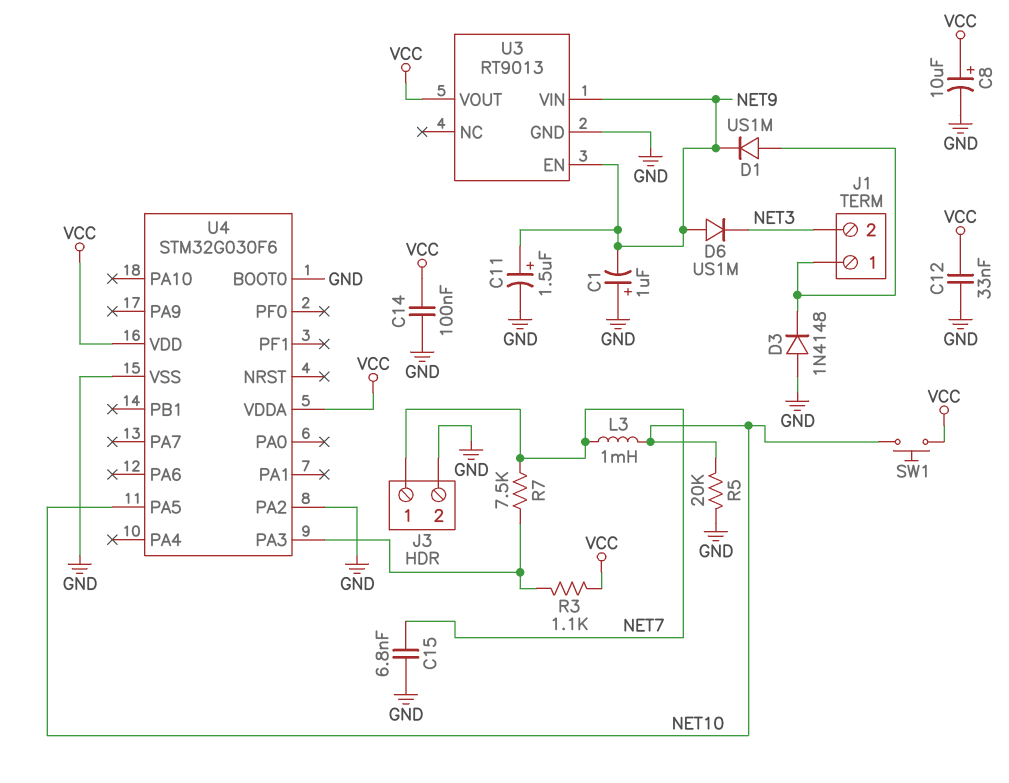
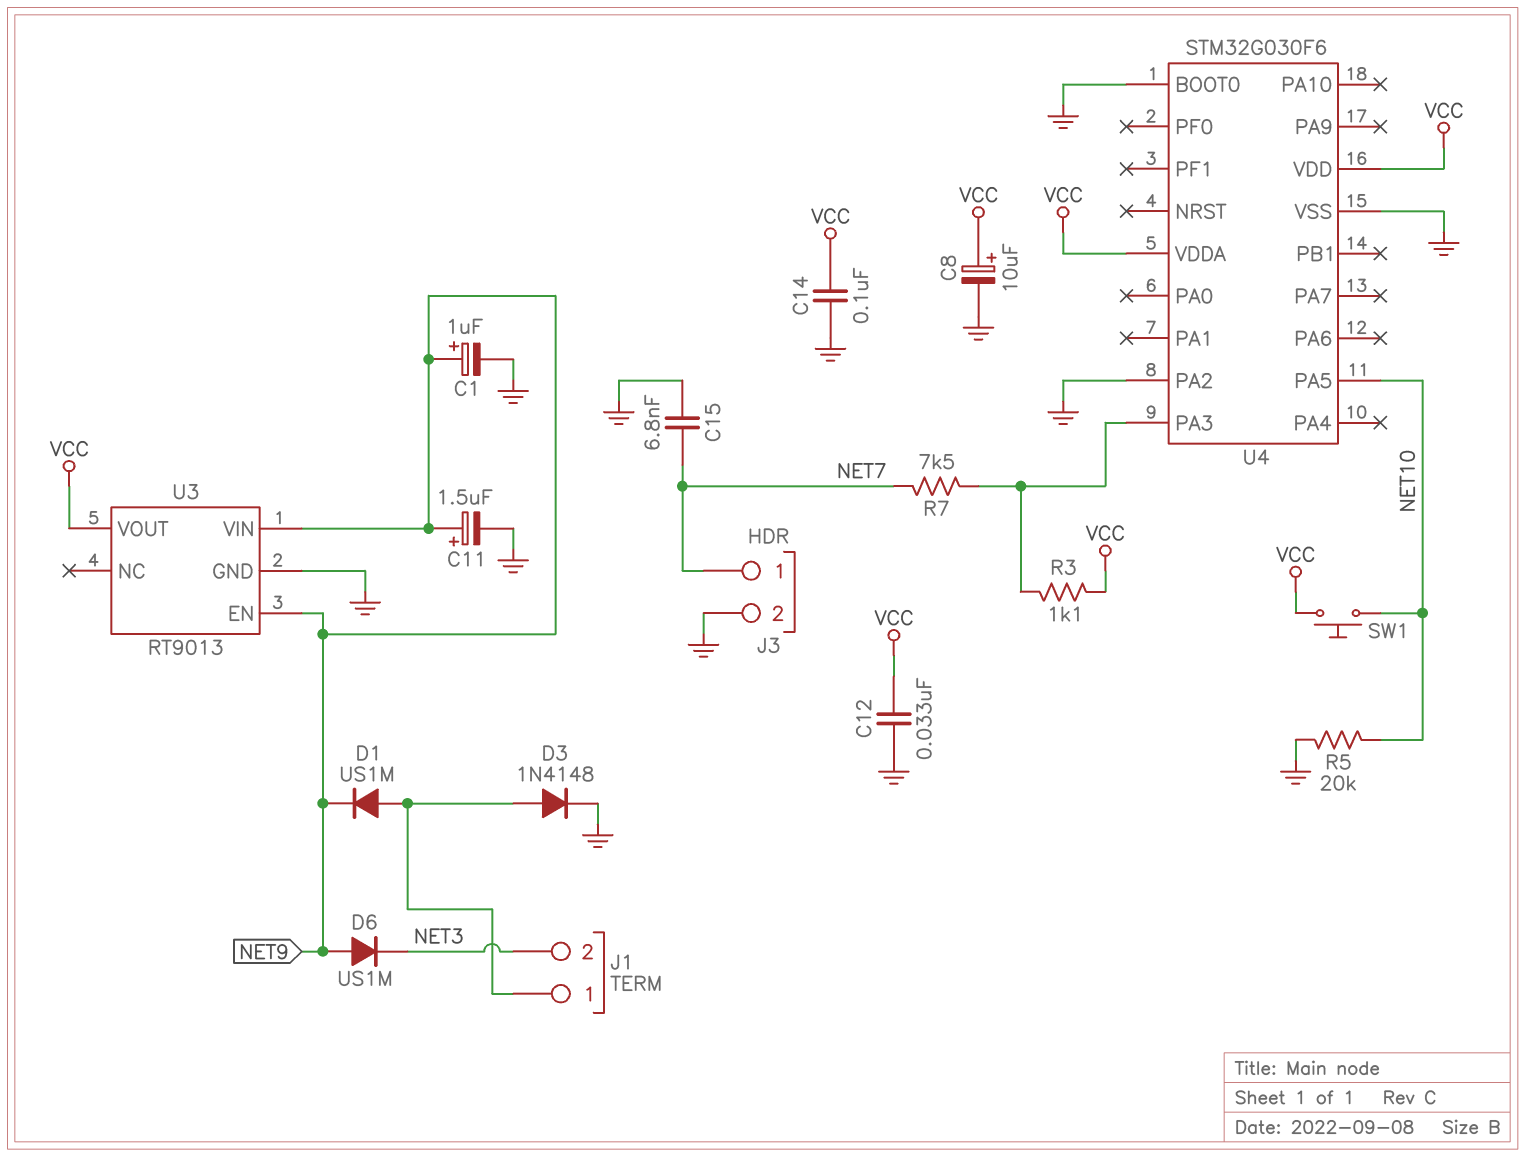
C1: 1uF (plus GND, minus NET9) -> 1uF (plus NET9, minus GND)
D3: diode 1N4148 (A GND, K J1/1) -> diode 1N4148 (A J1/1, K GND)
L3: 1mH (NET7, NET10) -> none

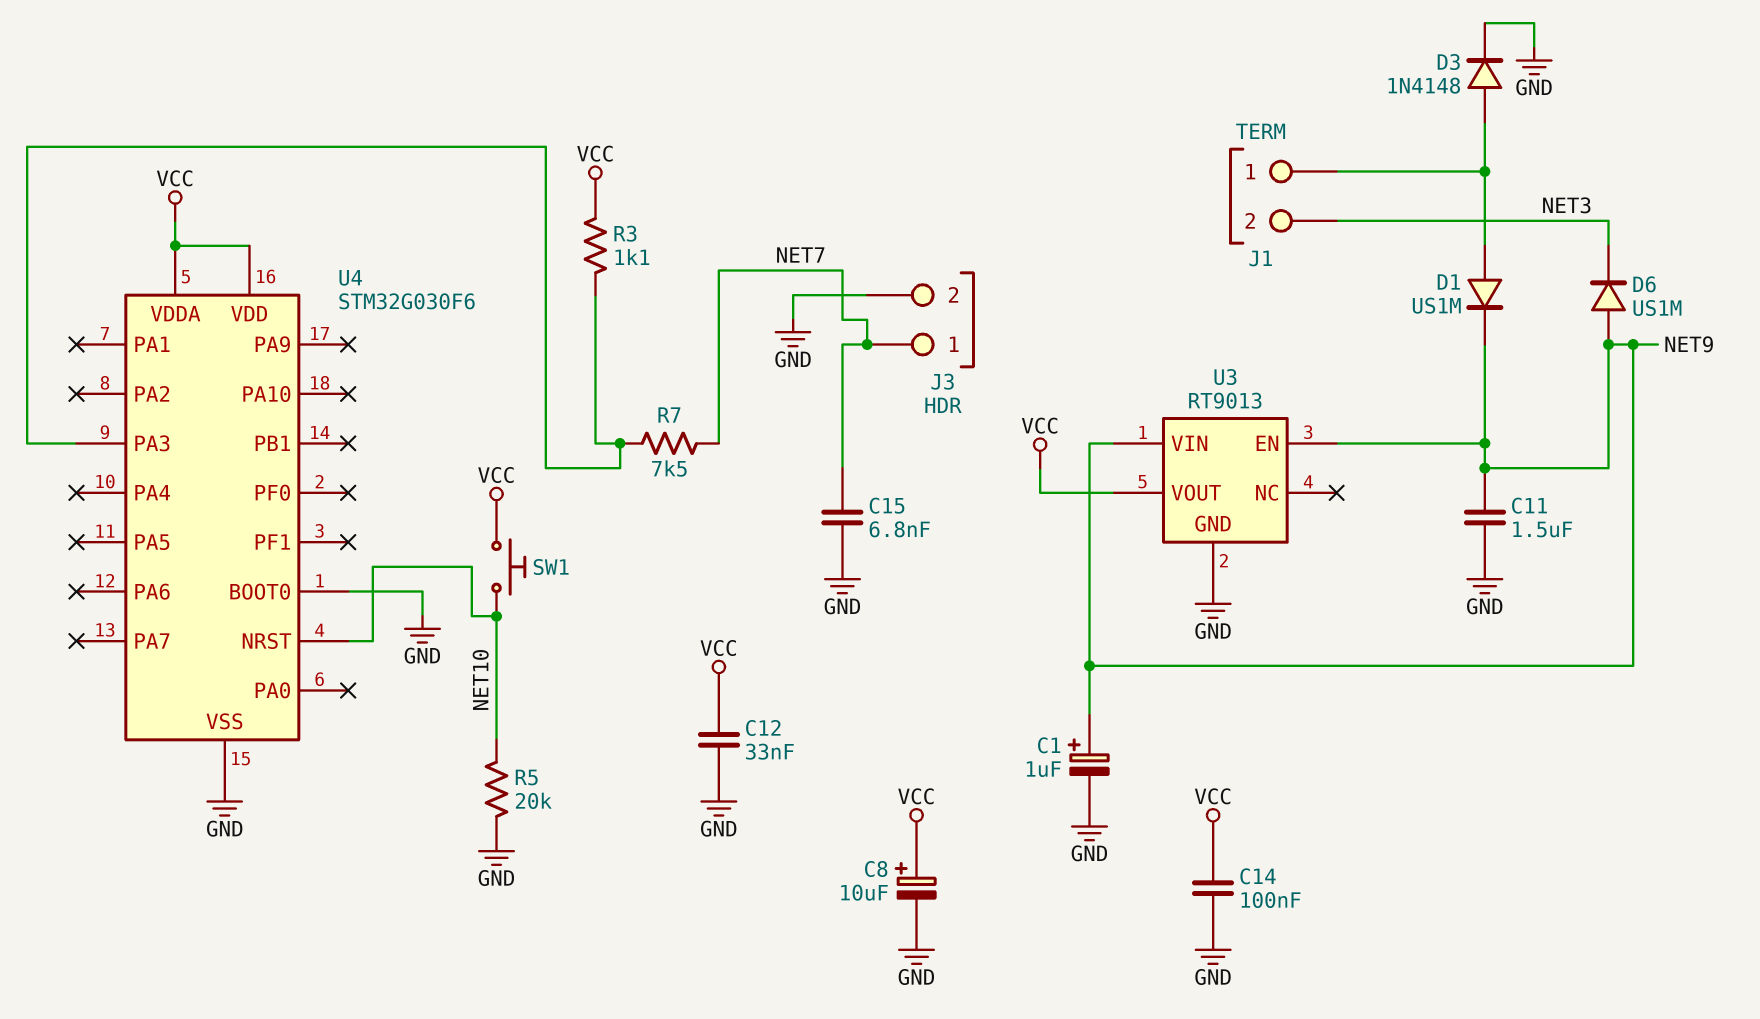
C11: 1.5uF (plus NET9, minus GND) -> 1.5uF (GND, NET9)
U4 pin NRST: none -> NET10
U4 pin PA2: GND -> none
U4 pin PA5: NET10 -> none

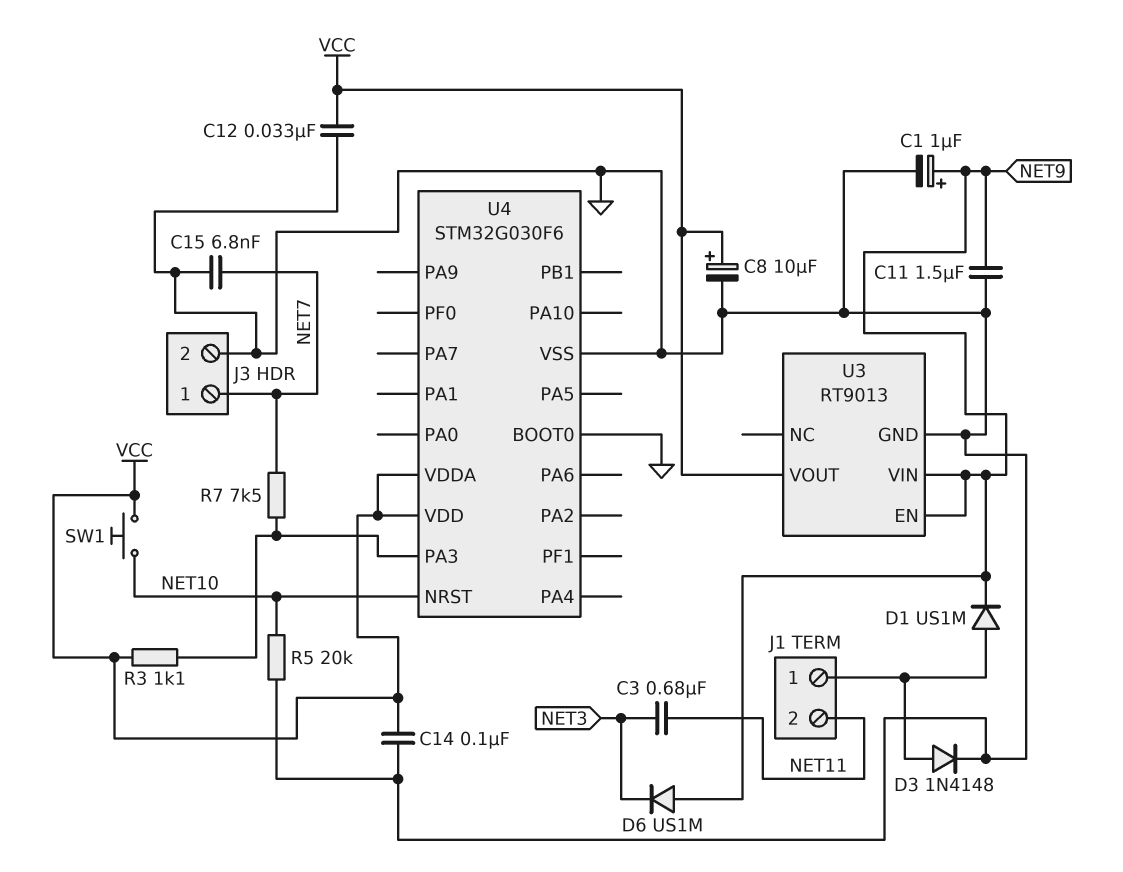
C3: none -> 680nF (NET3, NET11)
J1 pin 2: NET3 -> NET11

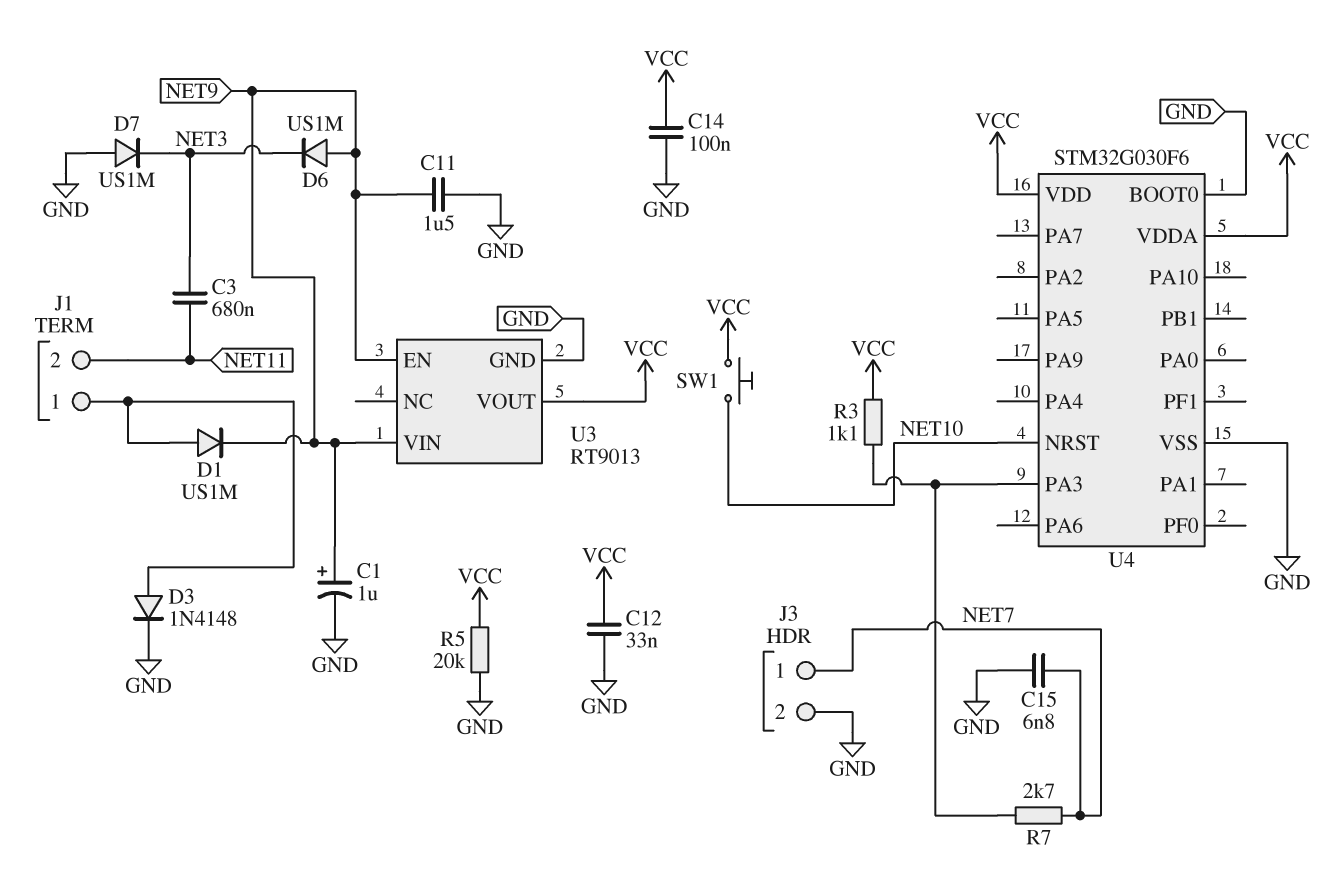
C8: 10uF (plus VCC, minus GND) -> none
D7: none -> diode US1M (A GND, K NET3)
R5: 20k (GND, NET10) -> 20k (GND, VCC)
R7: 7.5k (NET7, U4/PA3) -> 2.7k (NET7, U4/PA3)

